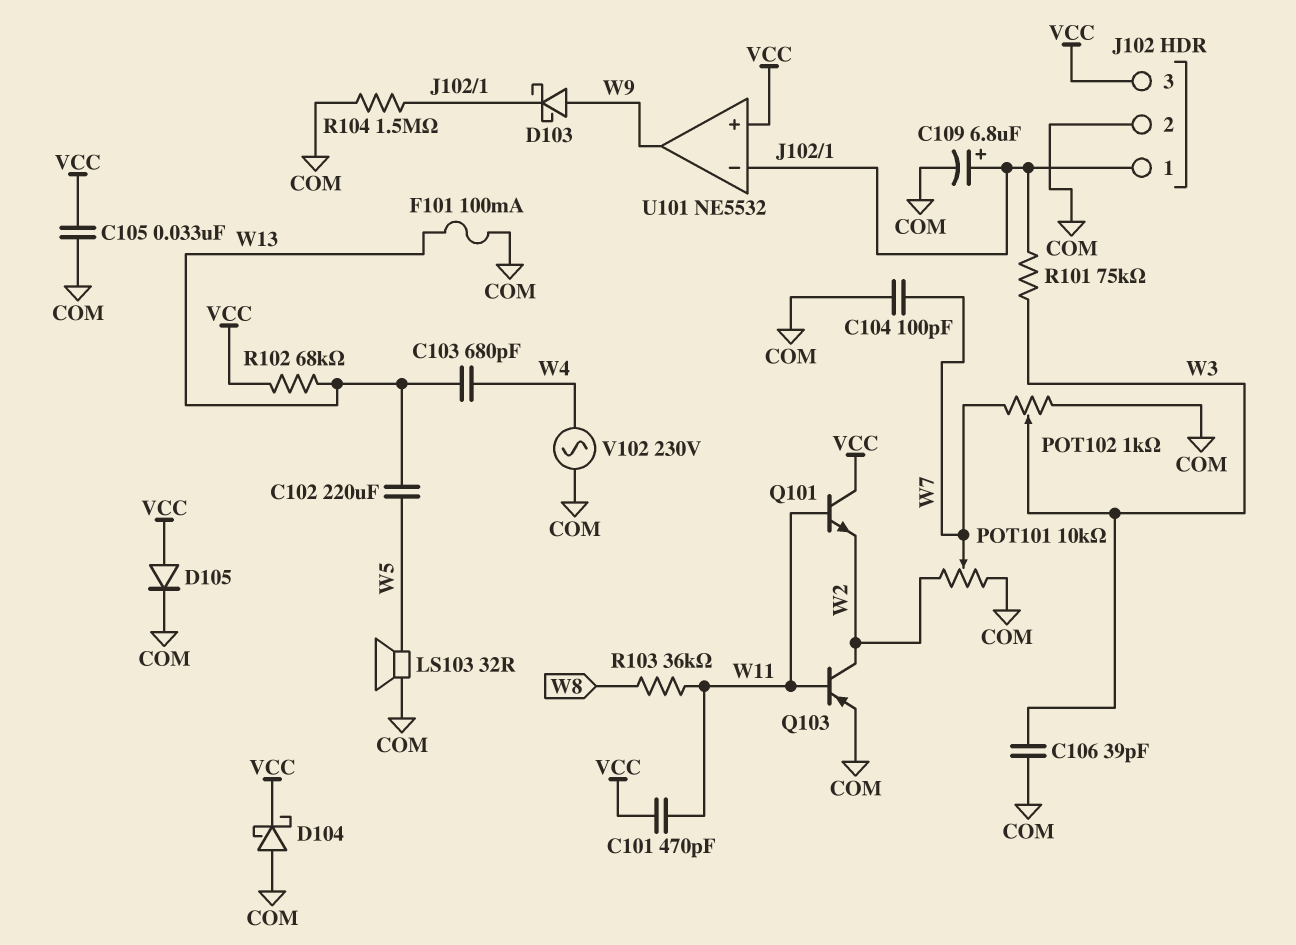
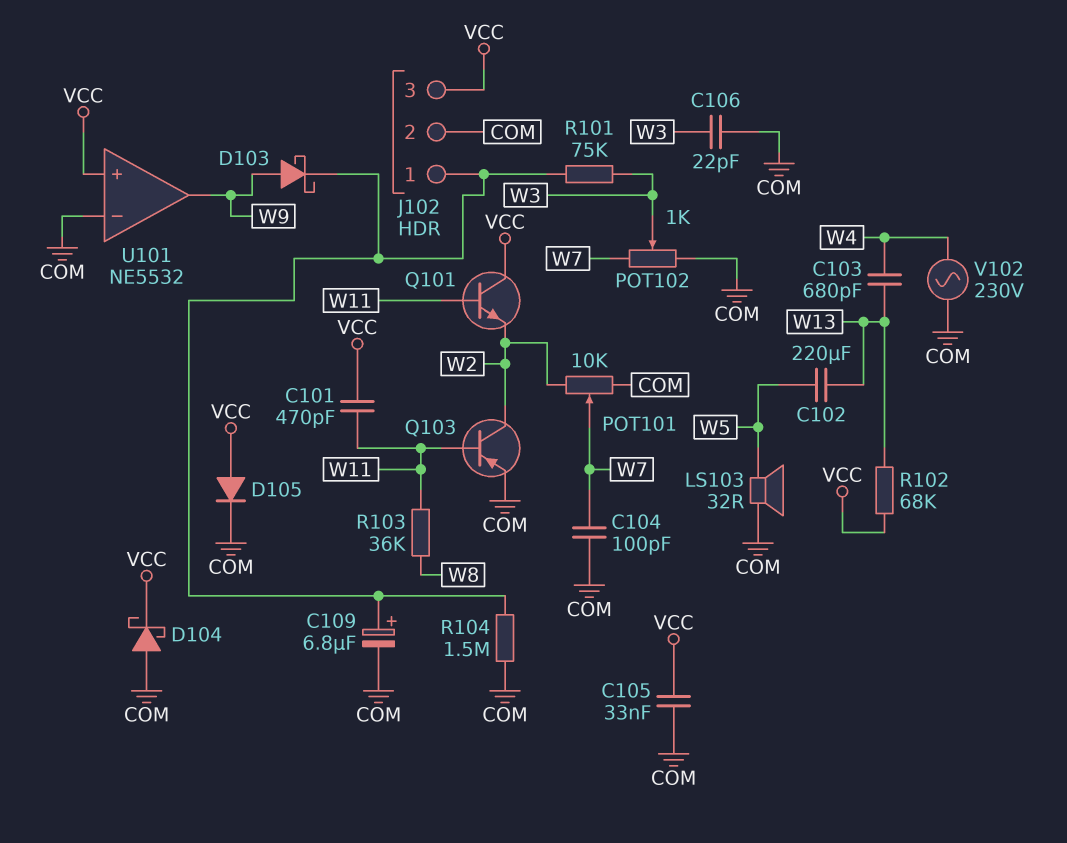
C106: 39pF (COM, W3) -> 22pF (COM, W3)
F101: 100mA (COM, W13) -> none
U101 pin in-: J102/1 -> COM

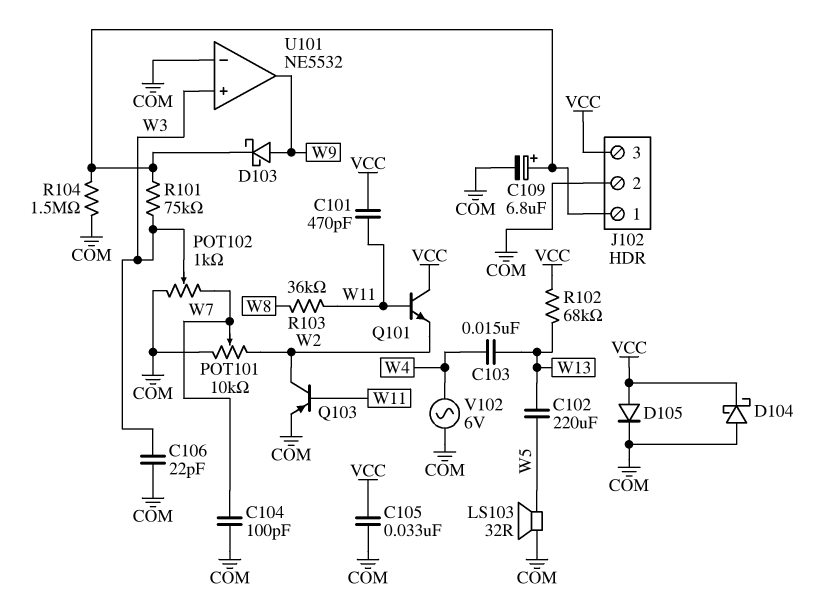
C103: 680pF (W4, W13) -> 15nF (W4, W13)
U101 pin in+: VCC -> W3
V102: AC 230V (COM, W4) -> AC 6V (COM, W4)

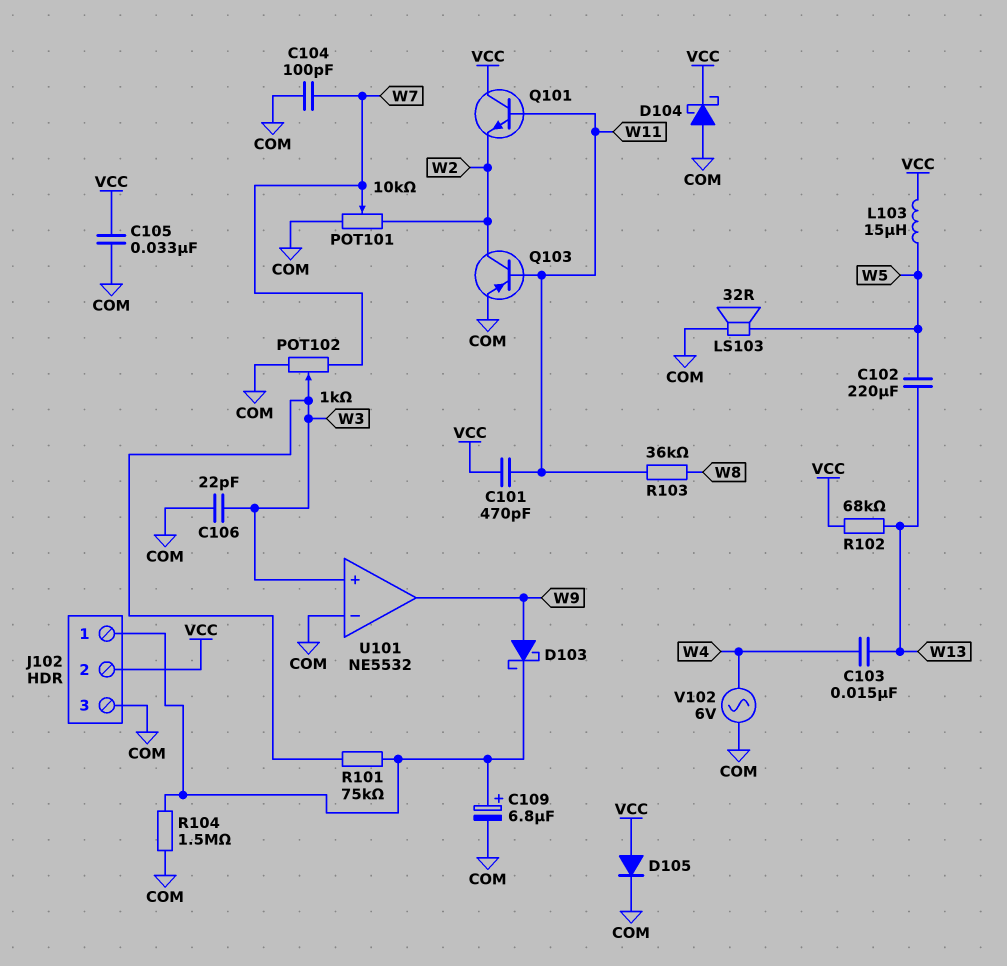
J102 pin 2: COM -> VCC
J102 pin 3: VCC -> COM
L103: none -> 15uH (VCC, W5)

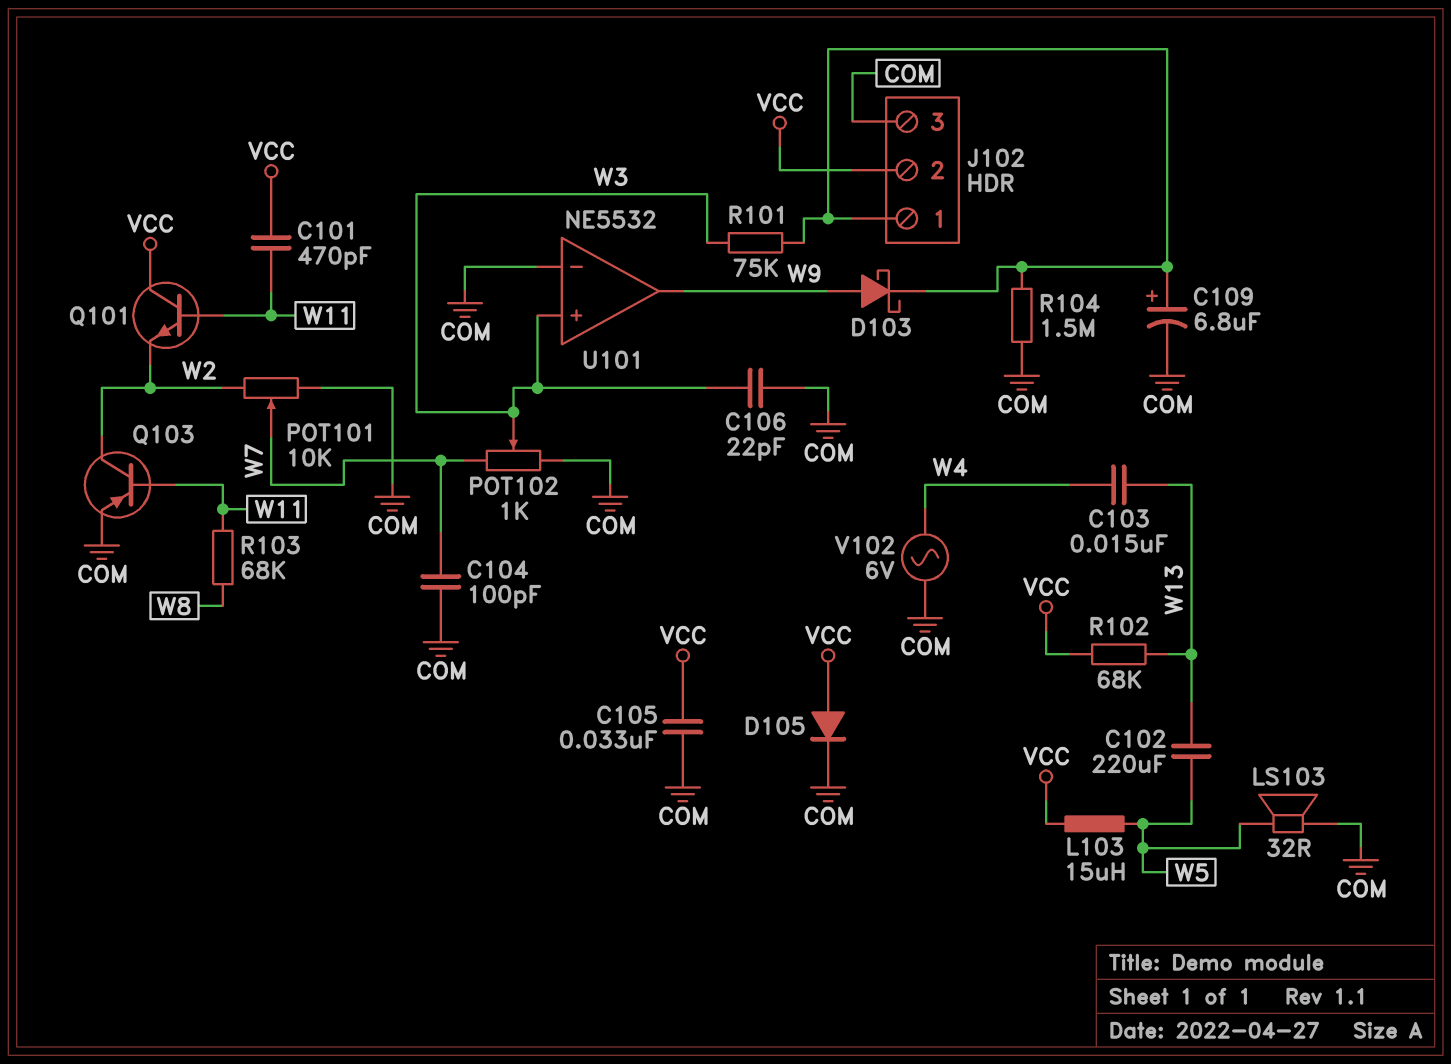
D104: schottky (A COM, K VCC) -> none
R103: 36k (W8, W11) -> 68k (W8, W11)

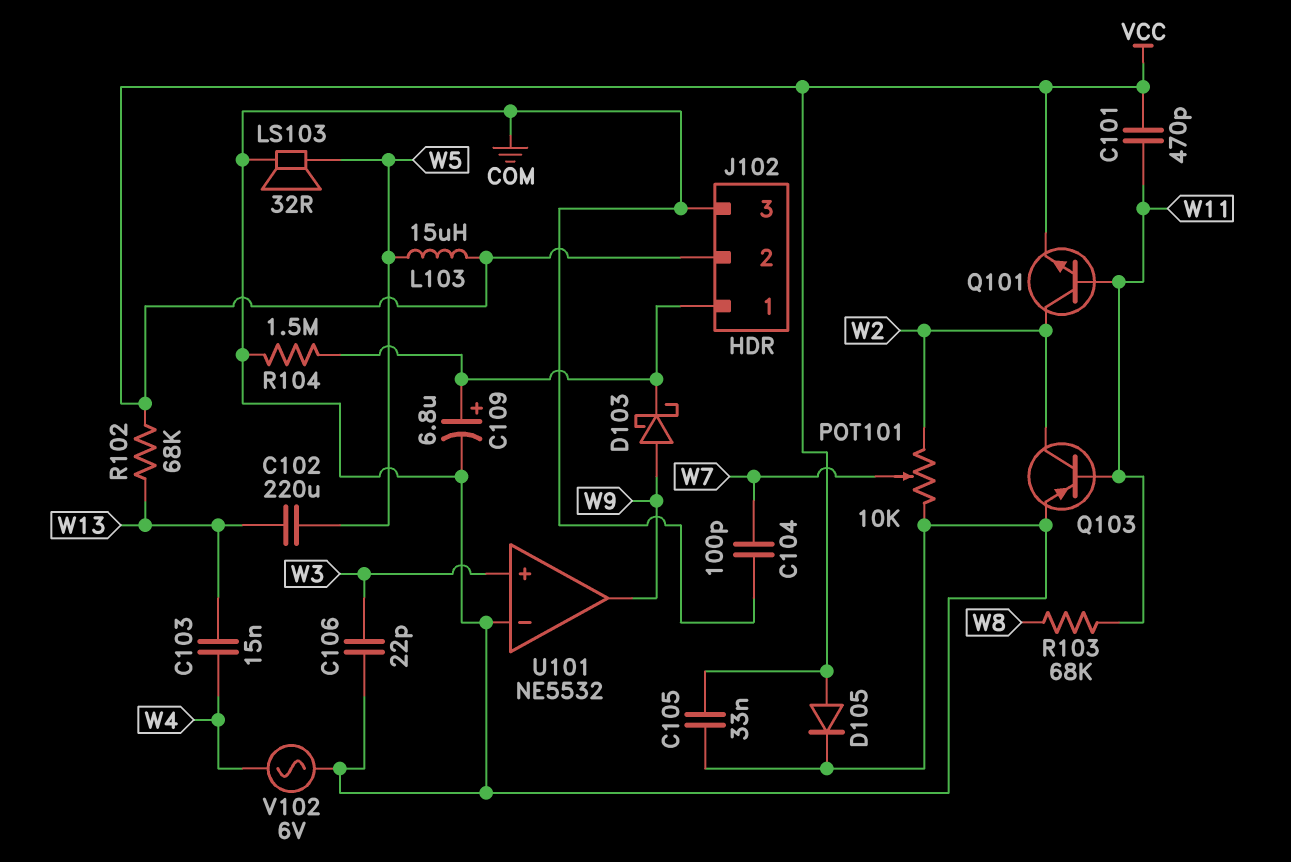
POT102: 1k (COM, W7, wiper W3) -> none
Q101: NPN (B W11, C VCC, E W2) -> NPN (B W11, C W2, E VCC)
R101: 75k (J102/1, W3) -> none

